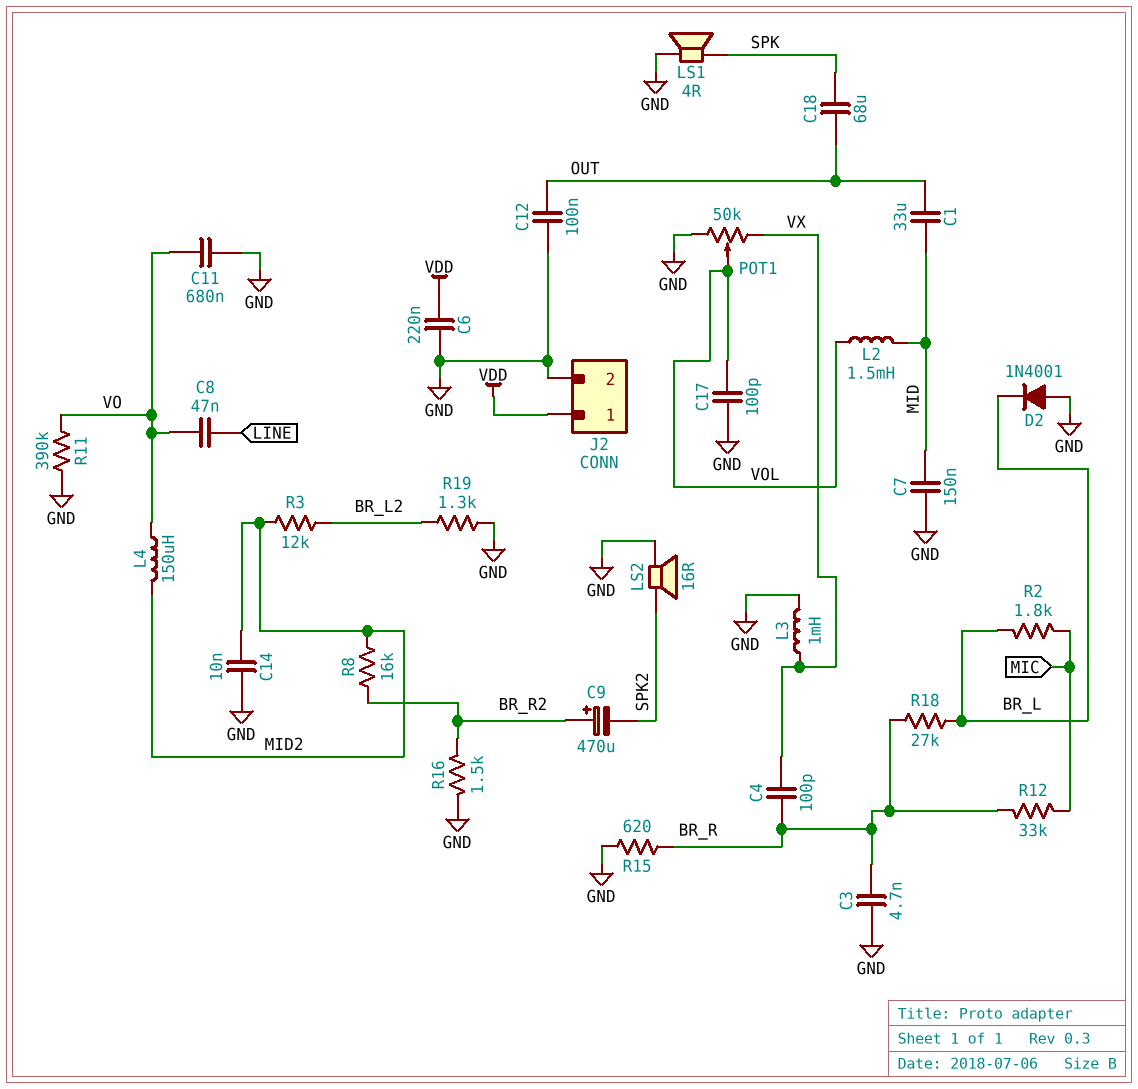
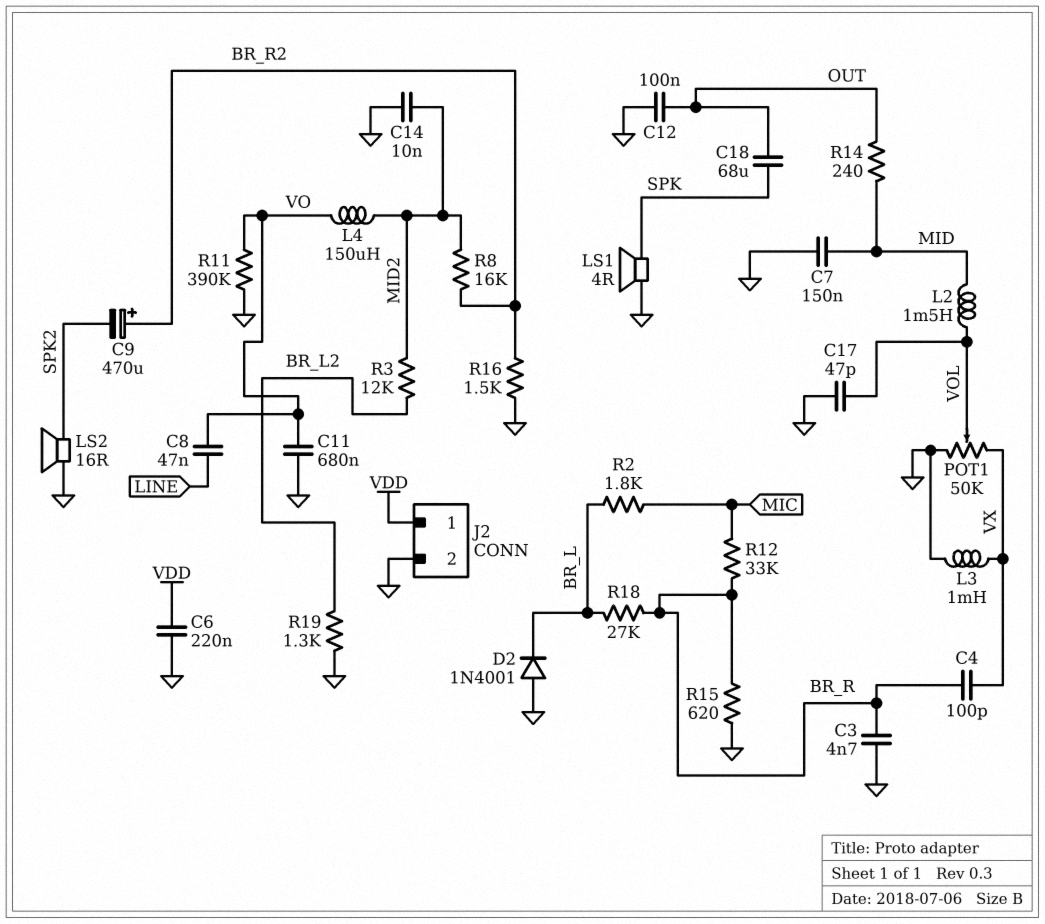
C1: 33uF (MID, OUT) -> none
C17: 100pF (GND, VOL) -> 47pF (GND, VOL)
R14: none -> 240 (MID, OUT)

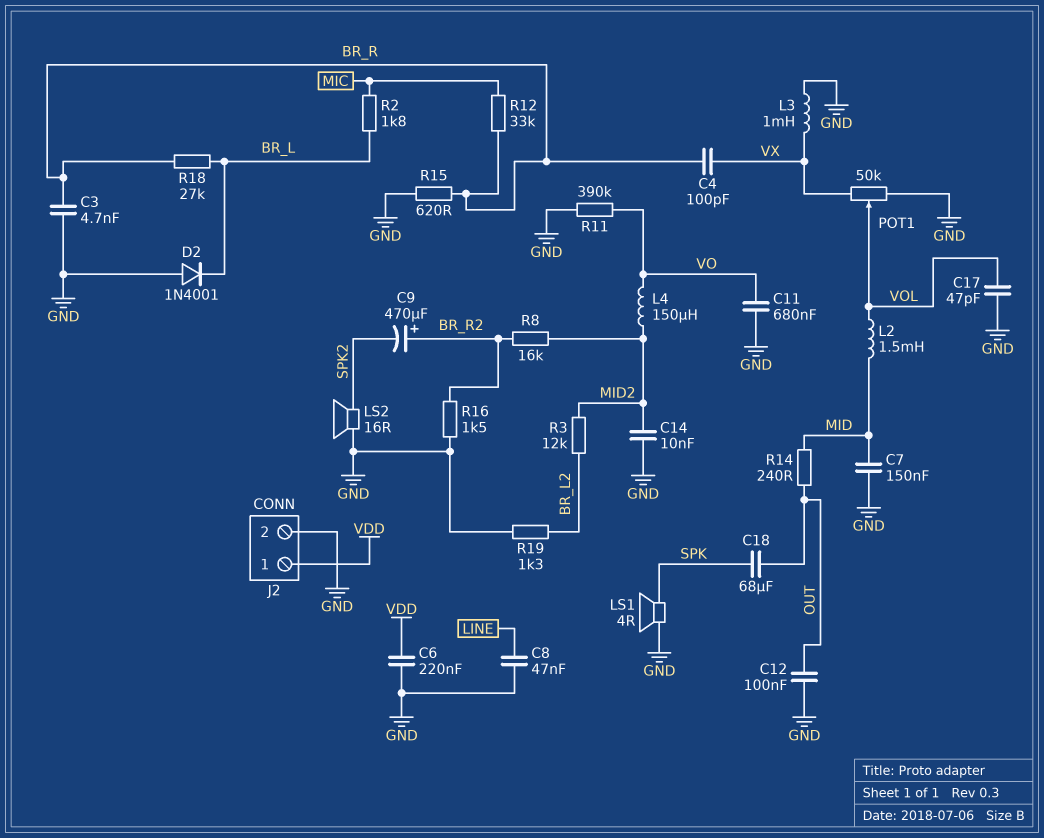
C8: 47nF (LINE, VO) -> 47nF (GND, LINE)

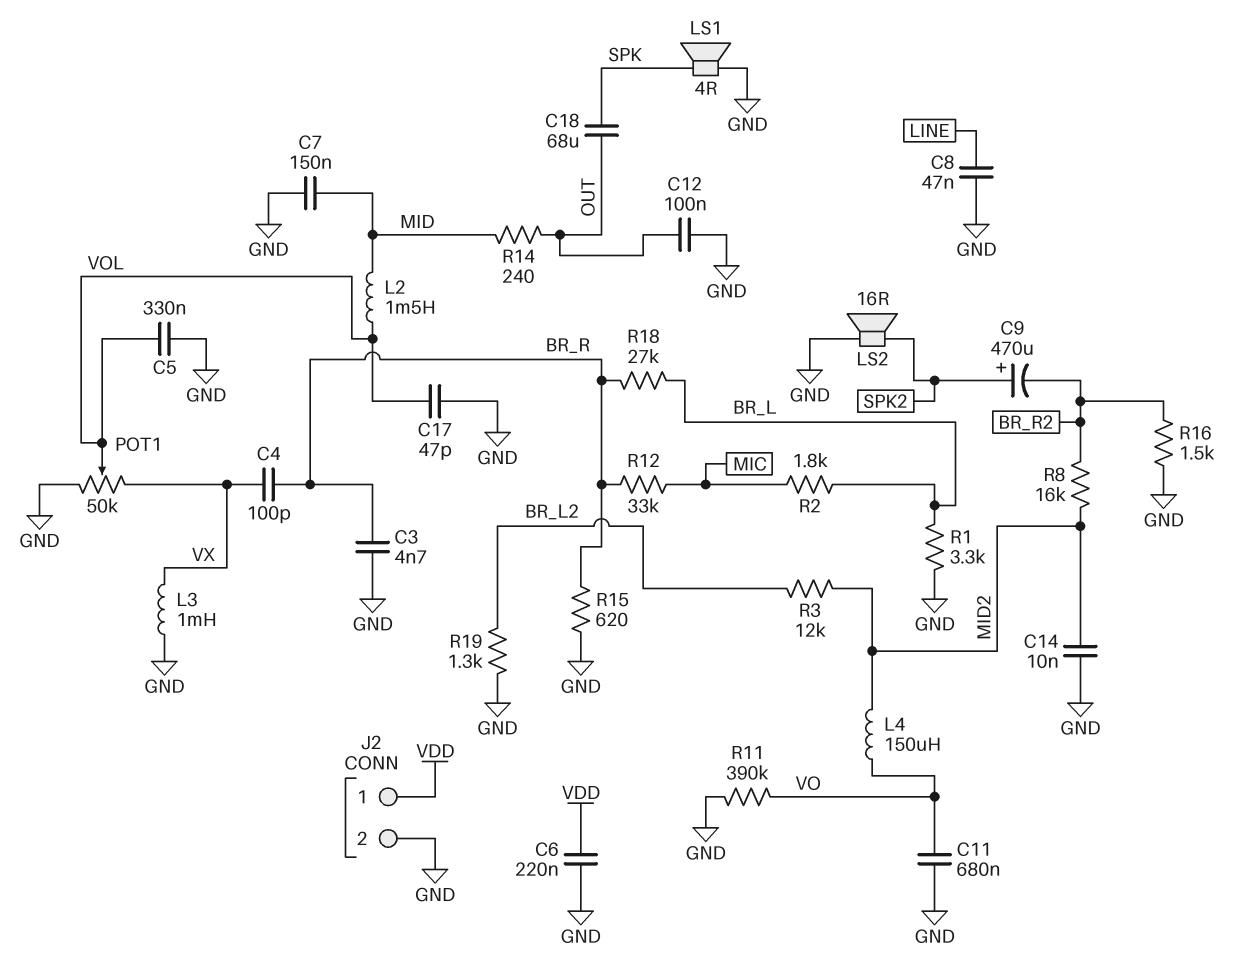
C5: none -> 330nF (GND, VOL)
C9: 470uF (plus BR_R2, minus SPK2) -> 470uF (plus SPK2, minus BR_R2)
D2: diode 1N4001 (A GND, K BR_L) -> none
R1: none -> 3.3k (BR_L, GND)

